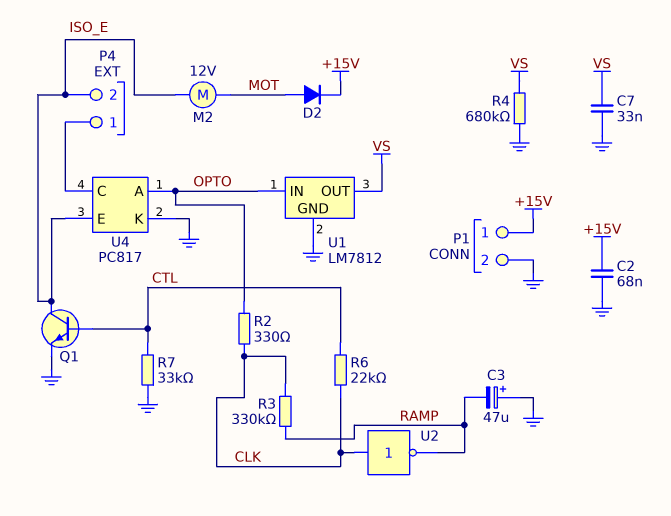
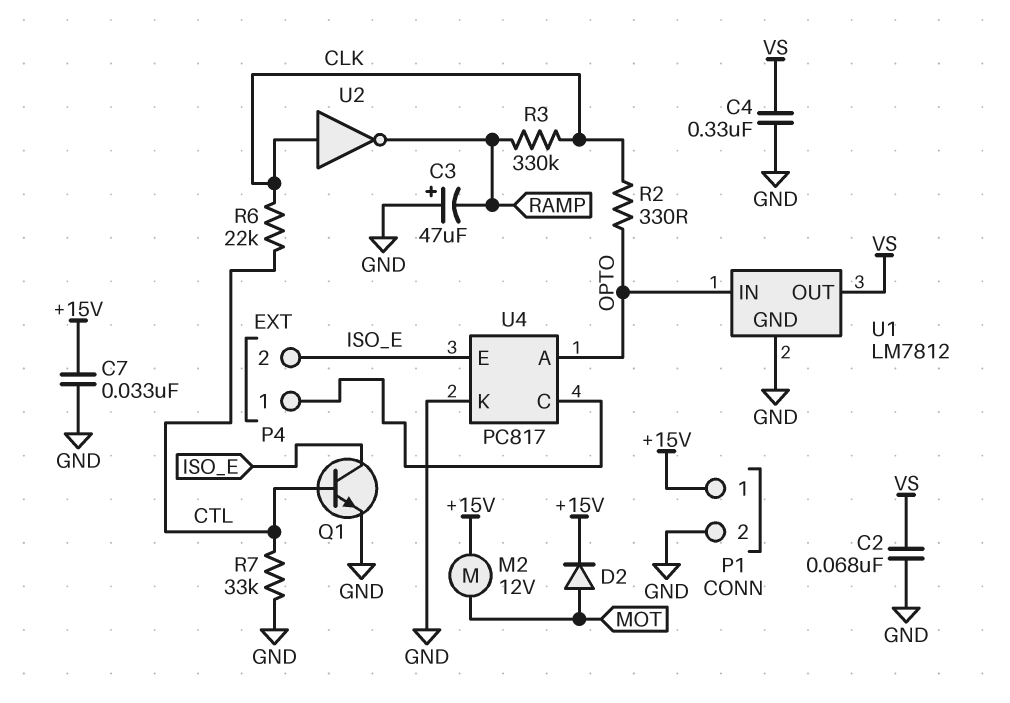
C2: 68nF (+15V, GND) -> 68nF (GND, VS)
C4: none -> 330nF (GND, VS)
C7: 33nF (GND, VS) -> 33nF (+15V, GND)
M2: motor 12V (ISO_E, MOT) -> motor 12V (+15V, MOT)
R4: 680k (GND, VS) -> none

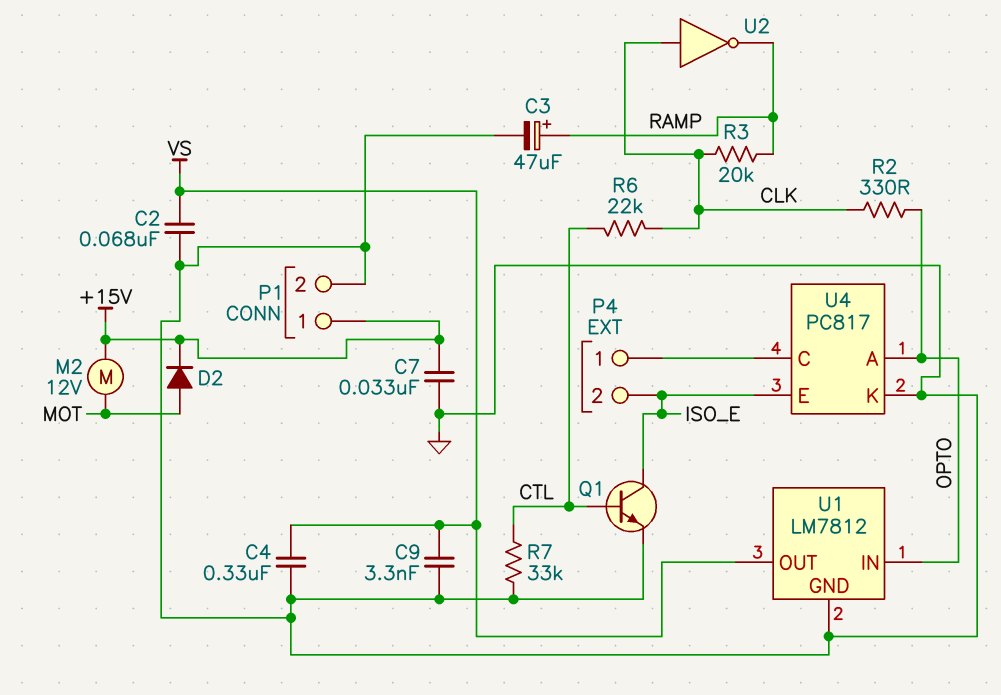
C3: 47uF (plus GND, minus RAMP) -> 47uF (plus RAMP, minus GND)
C9: none -> 3.3nF (GND, VS)
R3: 330k (CLK, RAMP) -> 20k (CLK, RAMP)

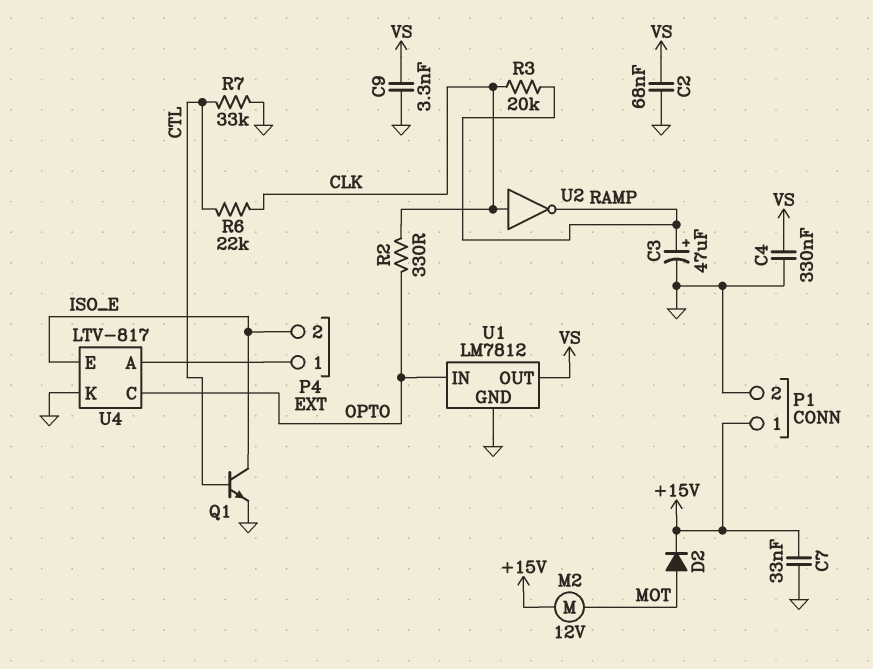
U4: PC817 -> LTV-817
U4 pin A: OPTO -> P4/1
U4 pin C: P4/1 -> OPTO

